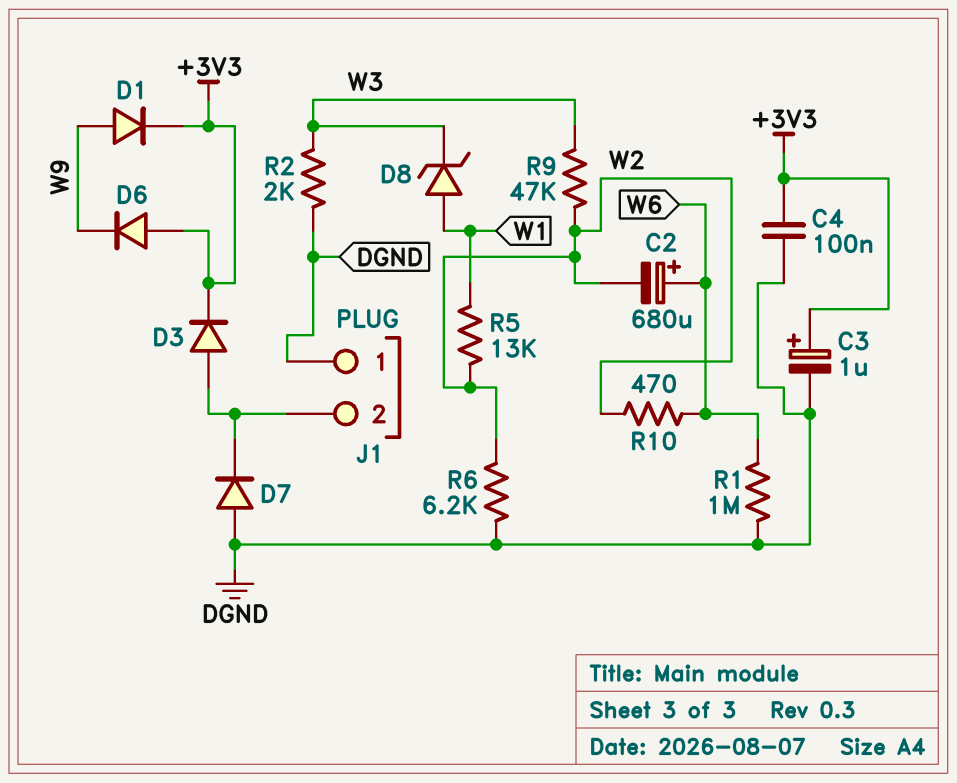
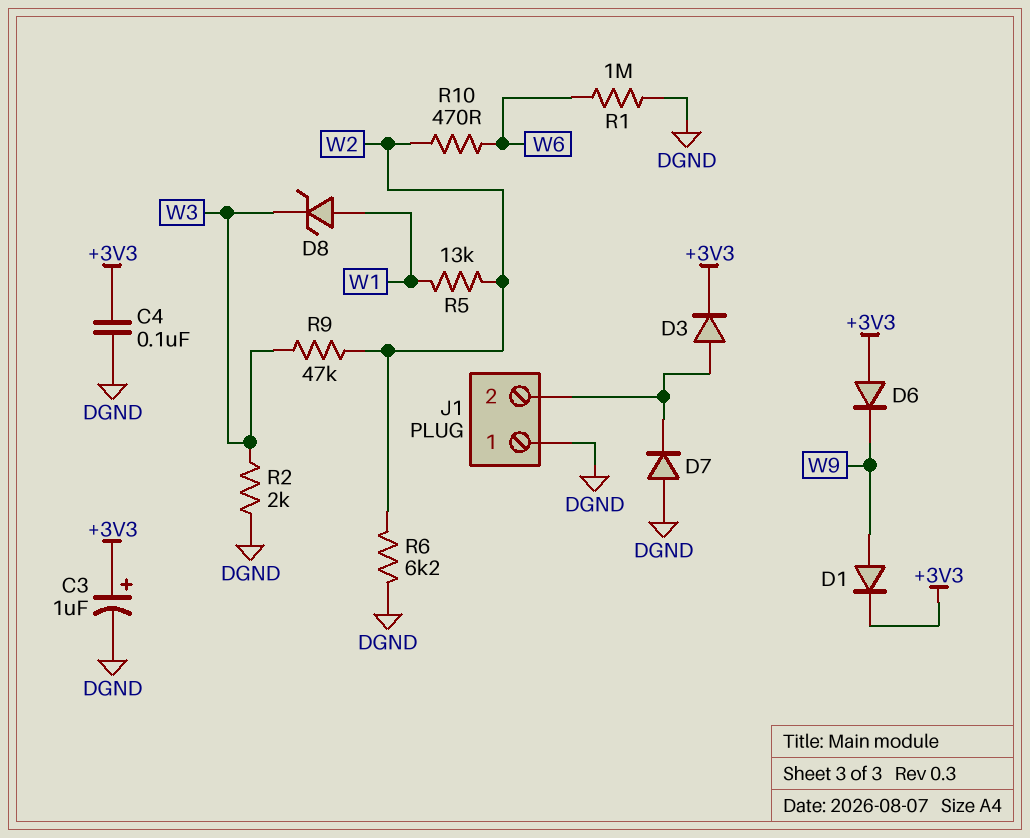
C2: 680uF (plus W6, minus W2) -> none

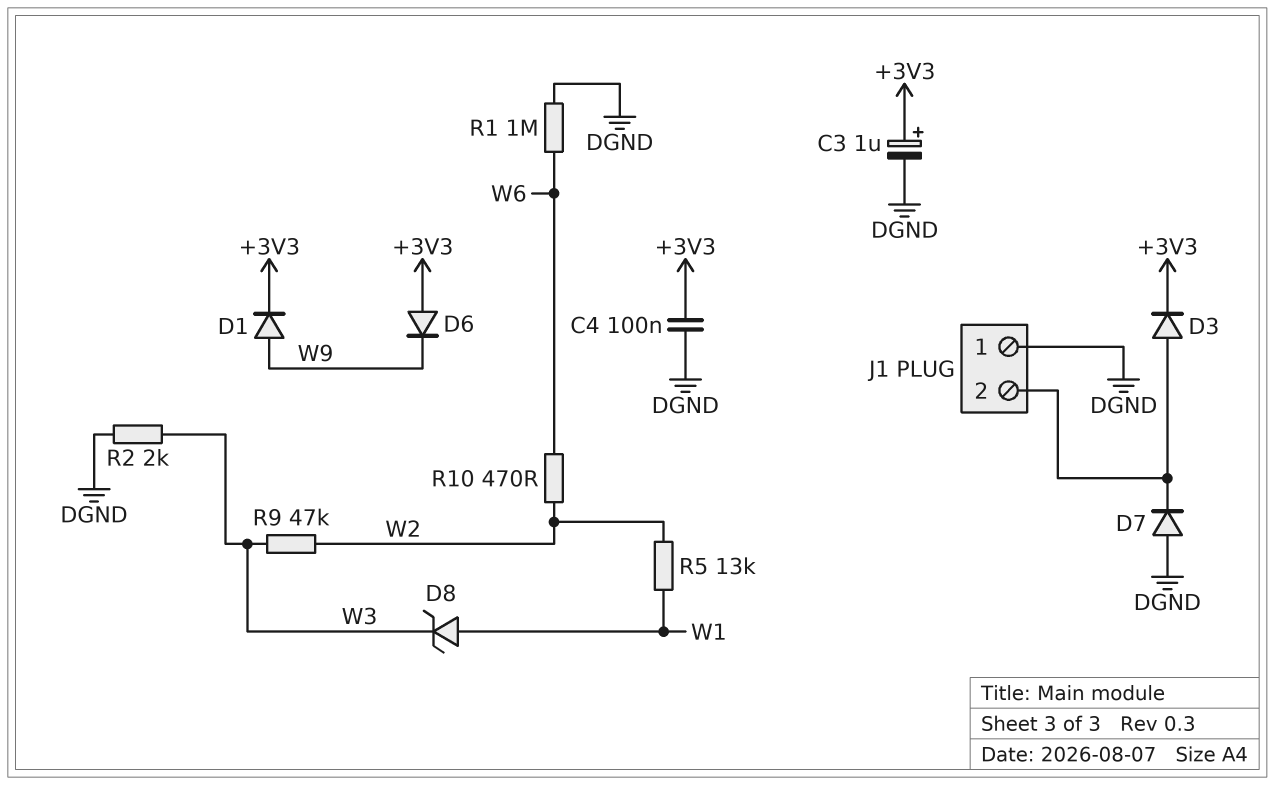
R6: 6.2k (DGND, W2) -> none

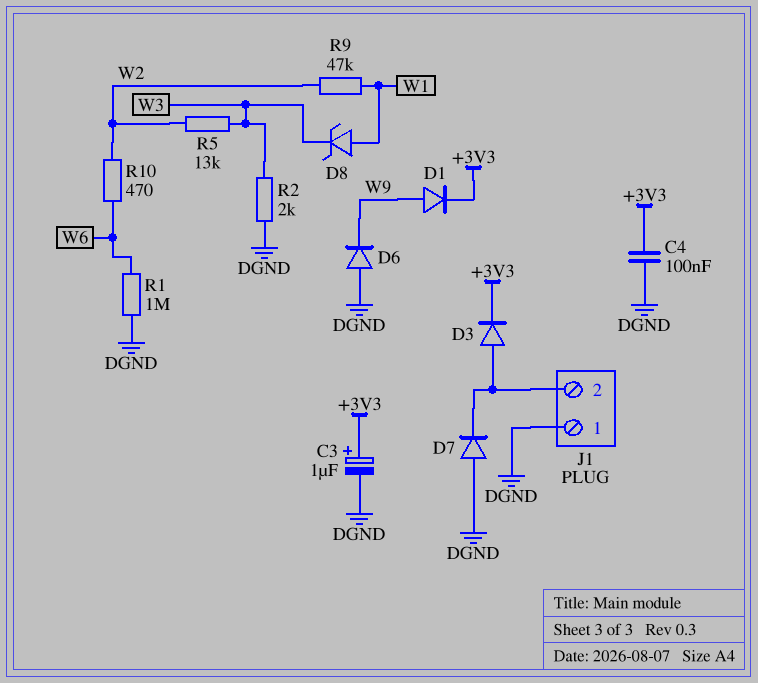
D6: diode (A +3V3, K W9) -> diode (A DGND, K W9)
R5: 13k (W1, W2) -> 13k (W2, W3)
R9: 47k (W2, W3) -> 47k (W1, W2)

